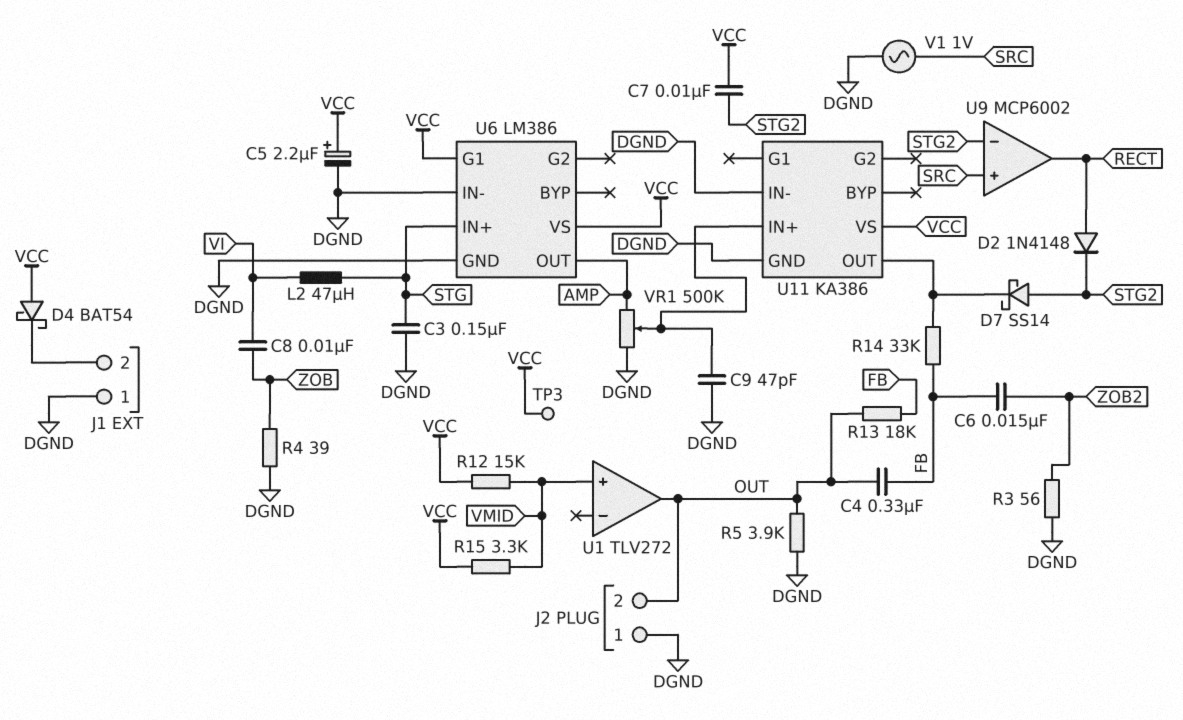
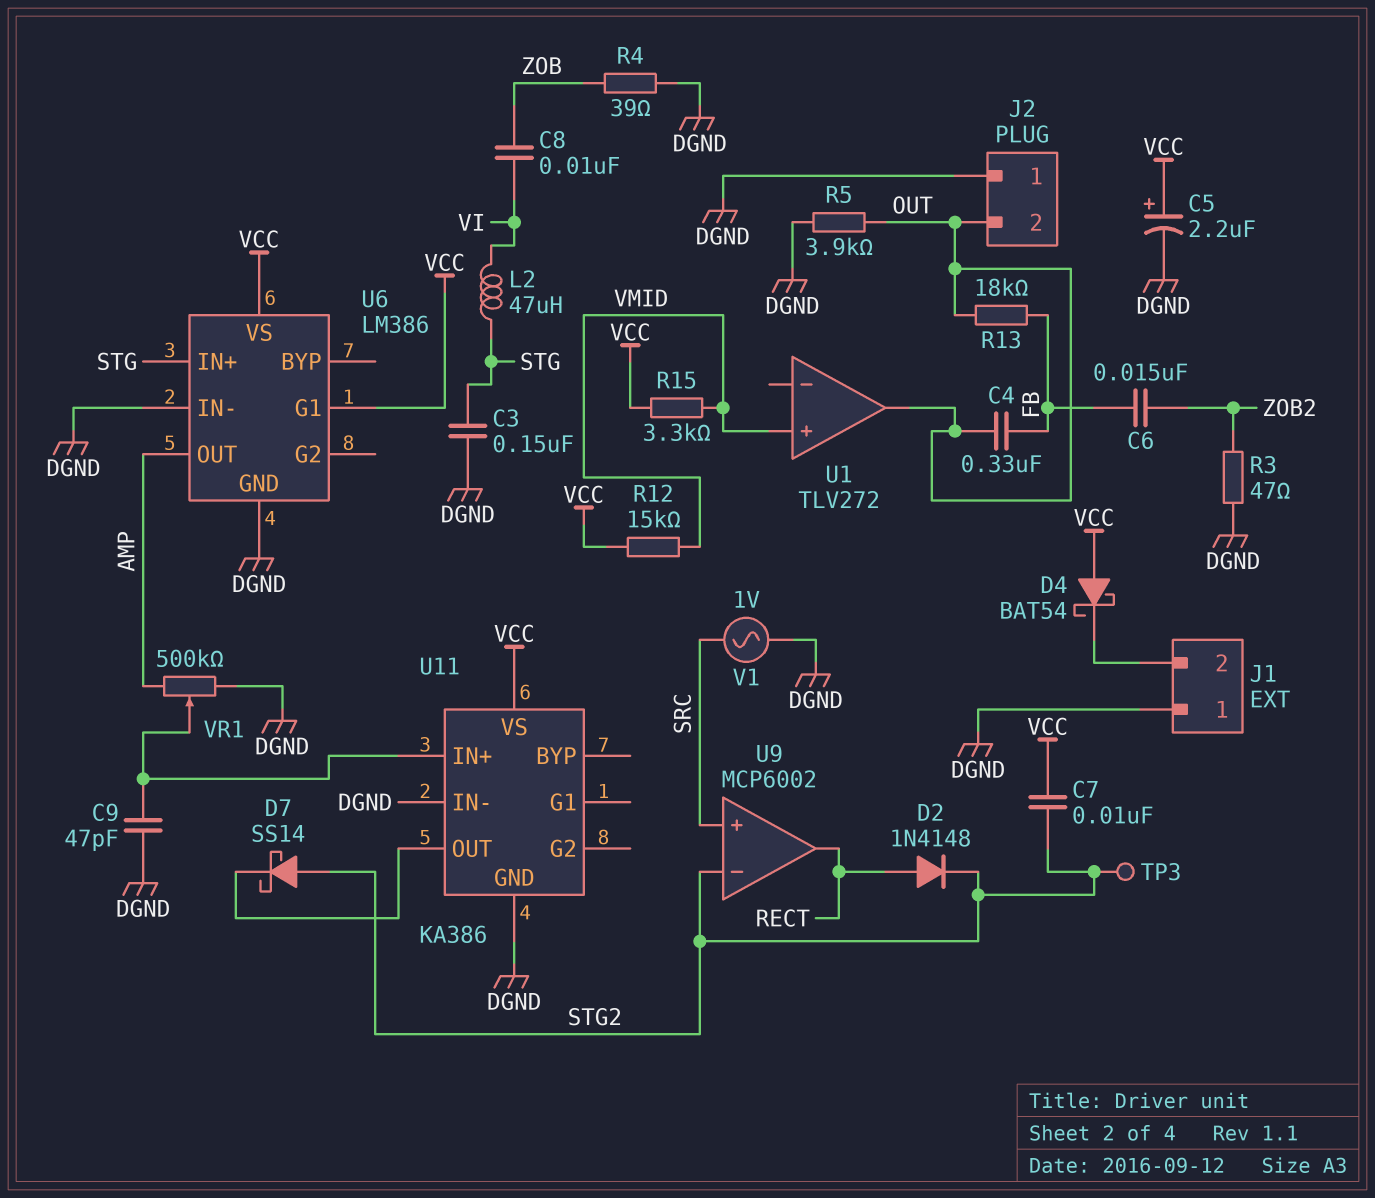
R3: 56 (DGND, ZOB2) -> 47 (DGND, ZOB2)
R14: 33k (FB, U11/OUT) -> none
TP3: test point (VCC) -> test point (STG2)

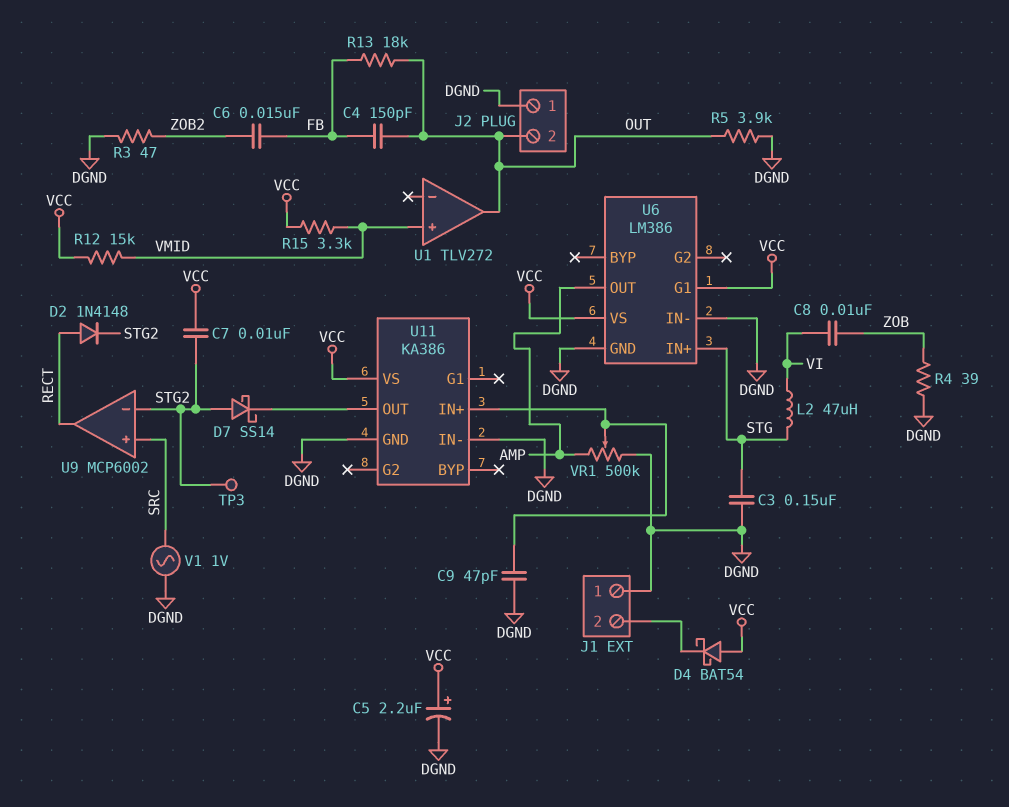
C4: 330nF (FB, OUT) -> 150pF (FB, OUT)

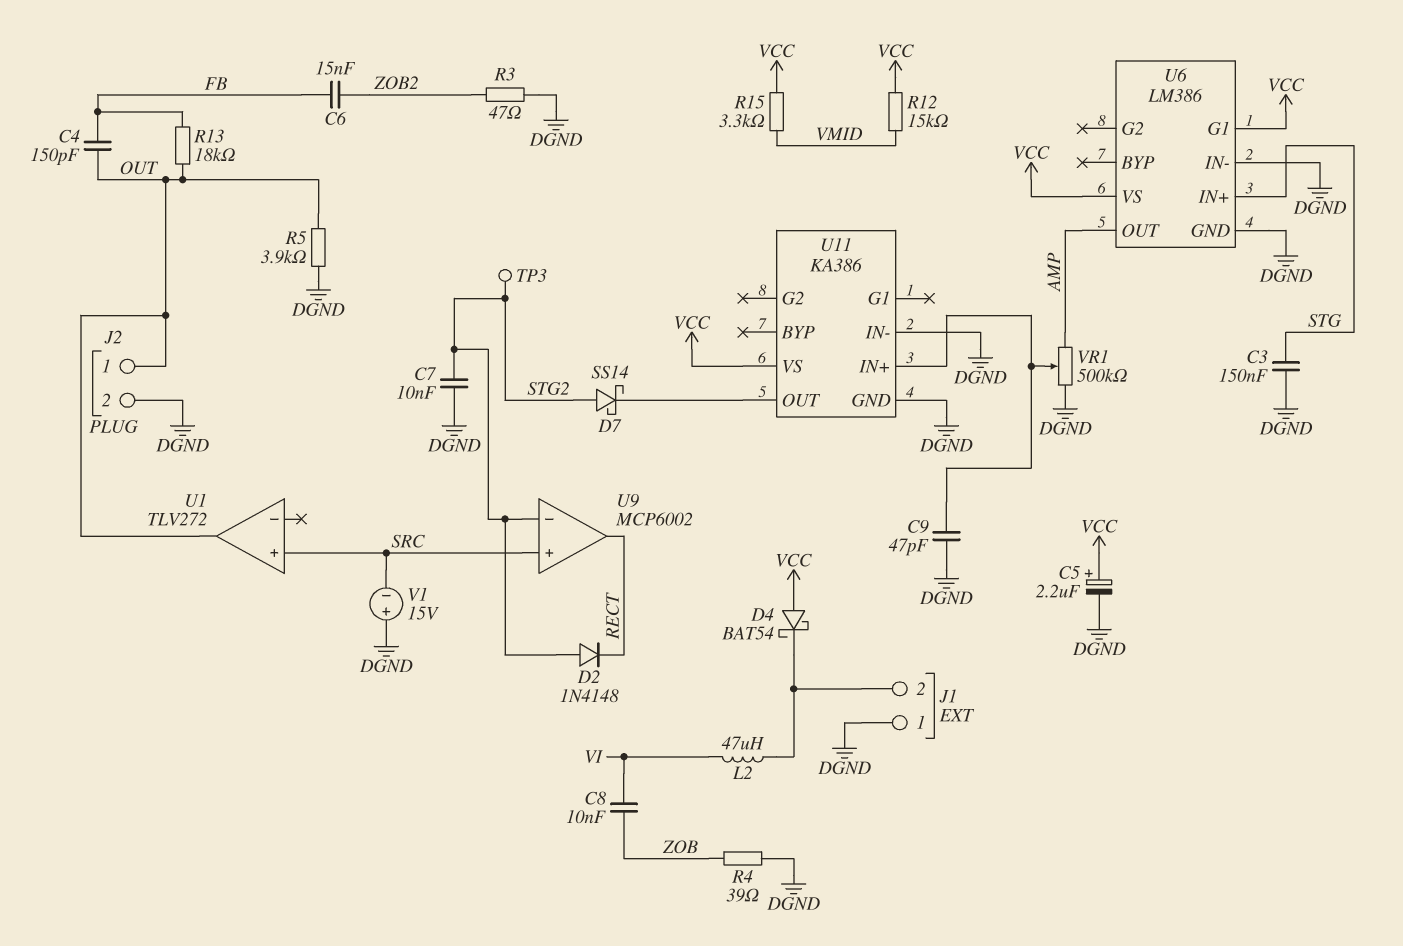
C7: 10nF (STG2, VCC) -> 10nF (DGND, STG2)
D2: diode 1N4148 (A RECT, K STG2) -> diode 1N4148 (A STG2, K RECT)
J2 pin 1: DGND -> OUT
J2 pin 2: OUT -> DGND
L2: 47uH (STG, VI) -> 47uH (J1/2, VI)
U1 pin in+: VMID -> SRC
V1: AC 1V (DGND, SRC) -> 15V (plus DGND, minus SRC)

